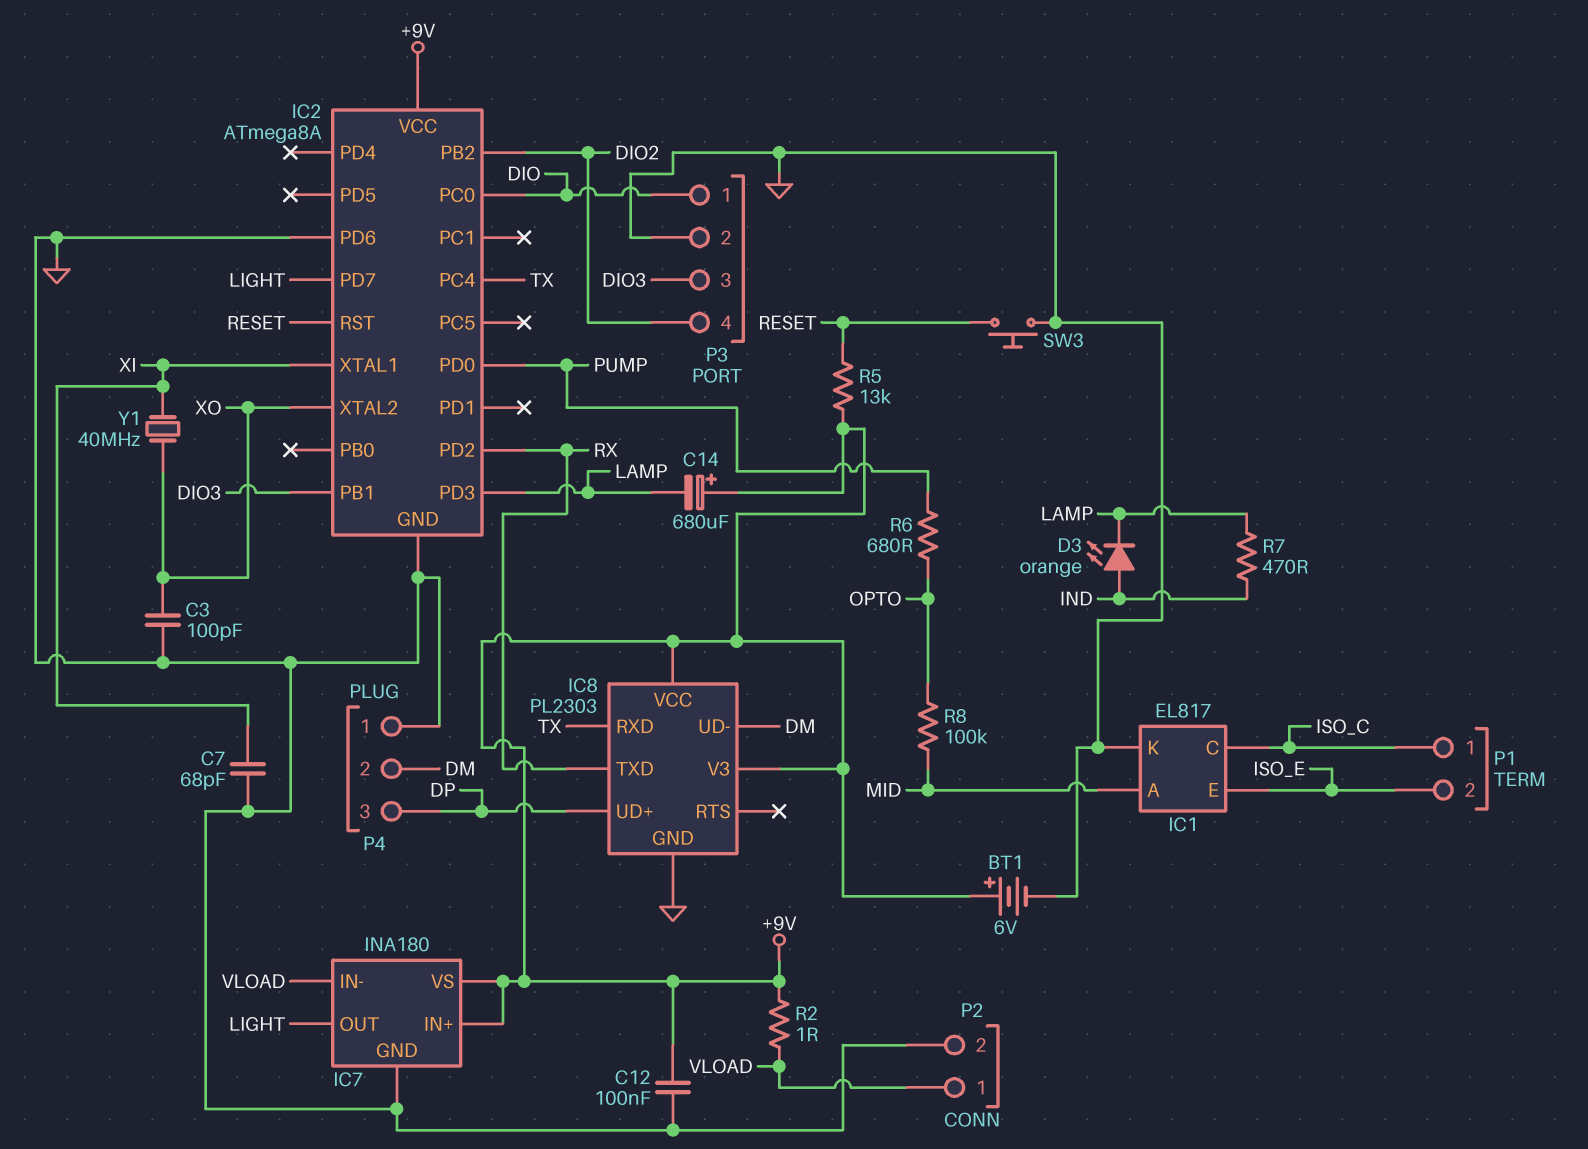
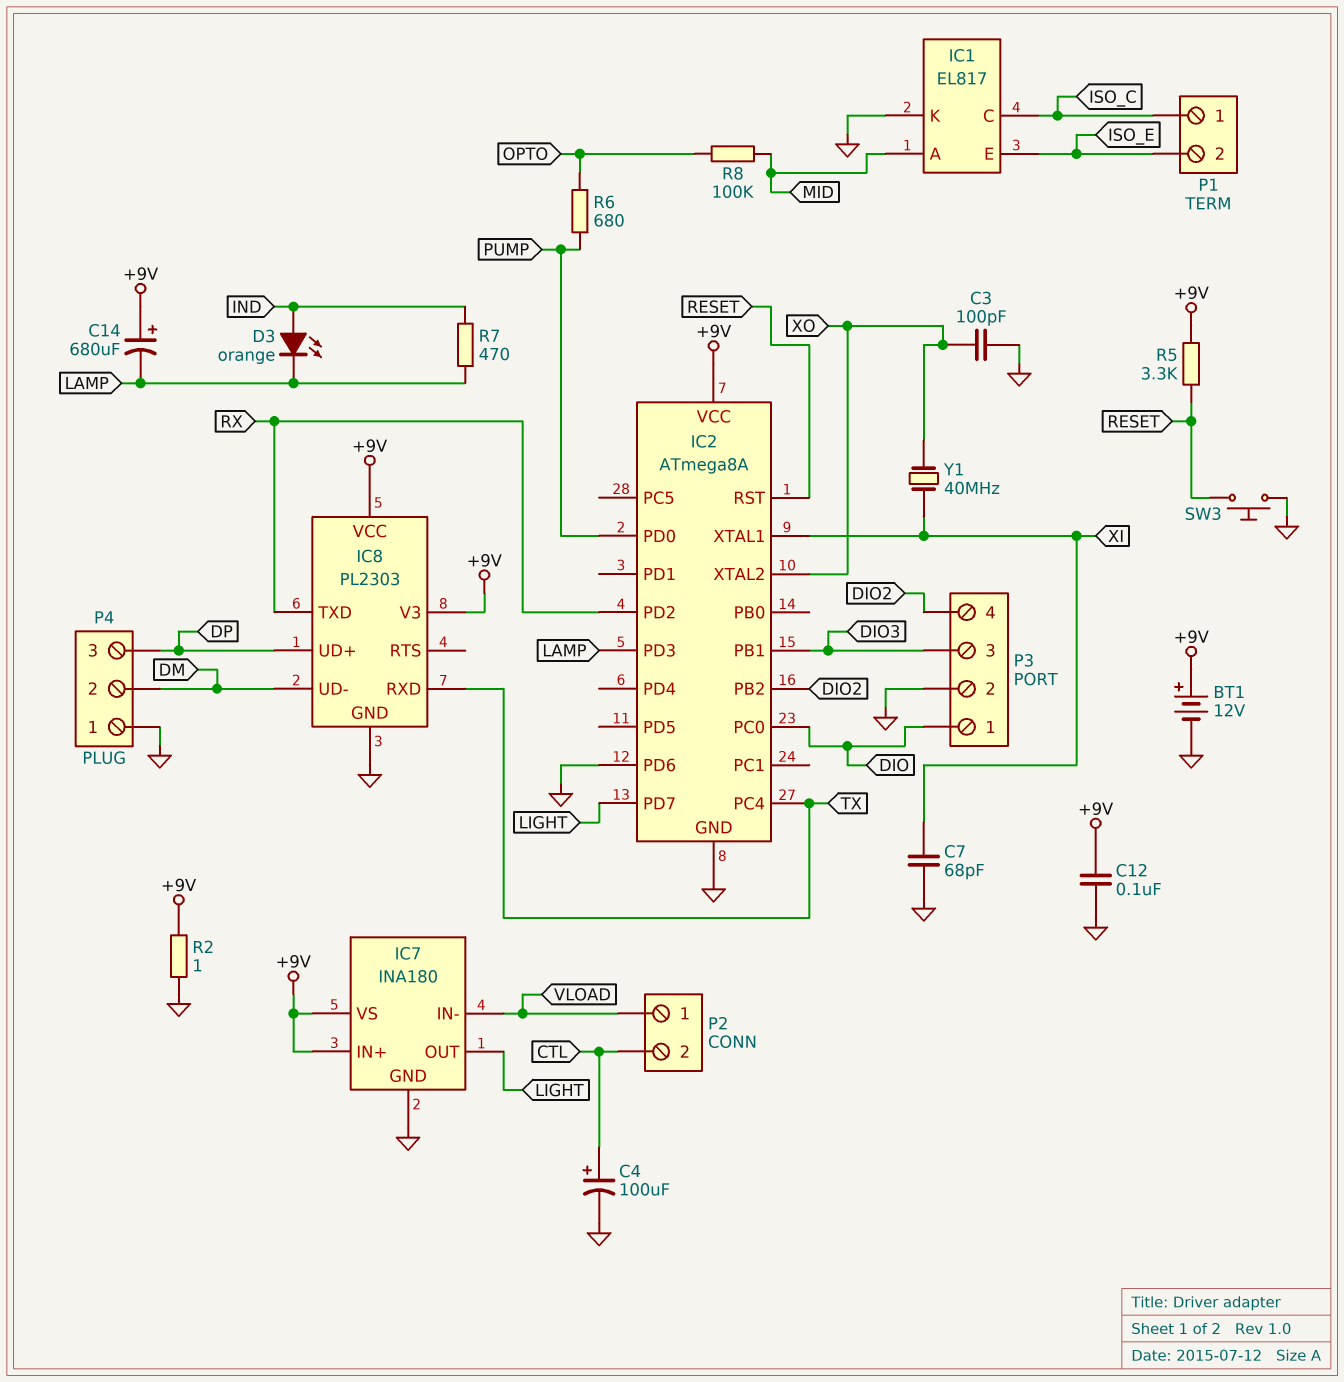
BT1: 6V (plus +9V, minus GND) -> 12V (plus +9V, minus GND)
C4: none -> 100uF (plus CTL, minus GND)
P2 pin 2: GND -> CTL
R2: 1 (+9V, VLOAD) -> 1 (+9V, GND)
R5: 13k (+9V, RESET) -> 3.3k (+9V, RESET)

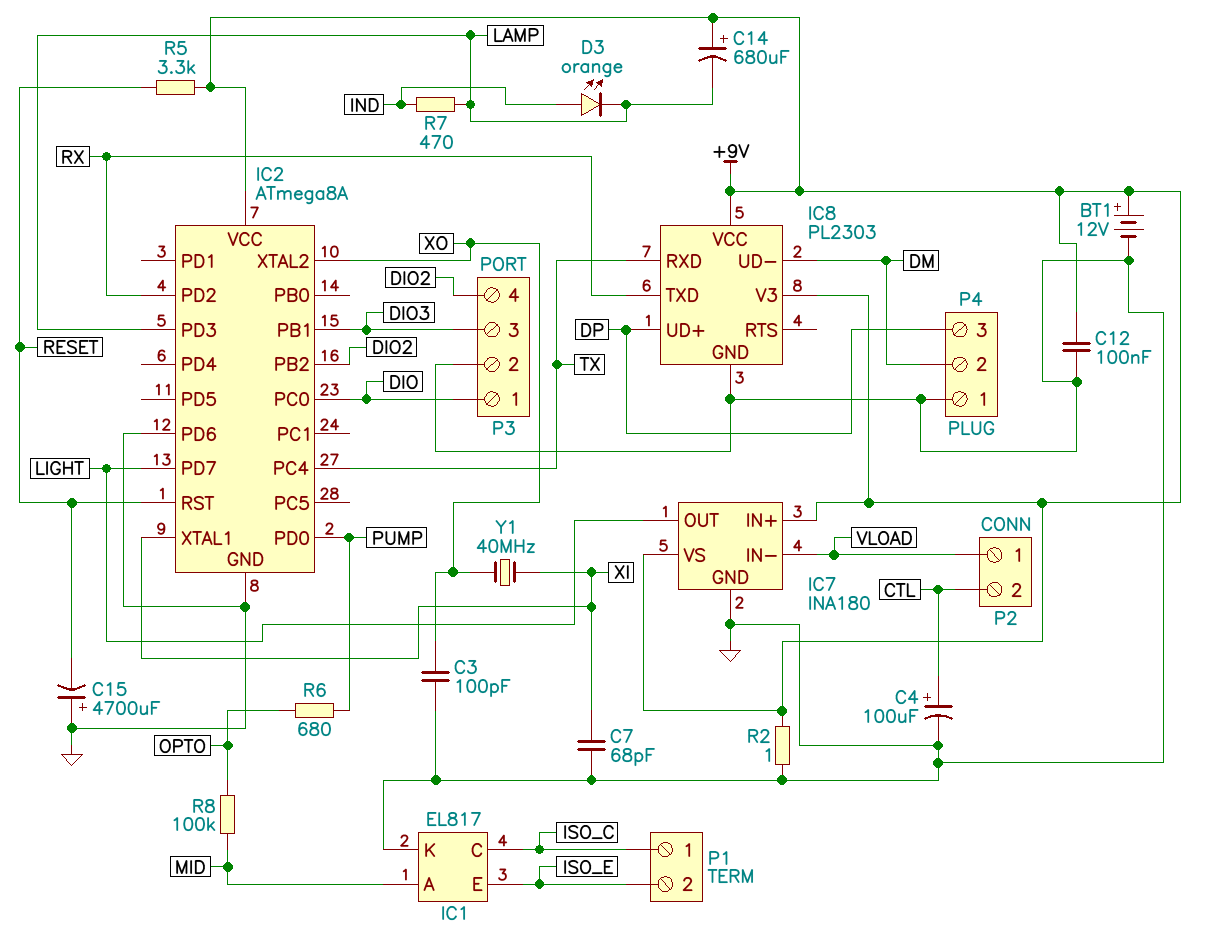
C15: none -> 4700uF (plus GND, minus RESET)
SW3: button (GND, RESET) -> none

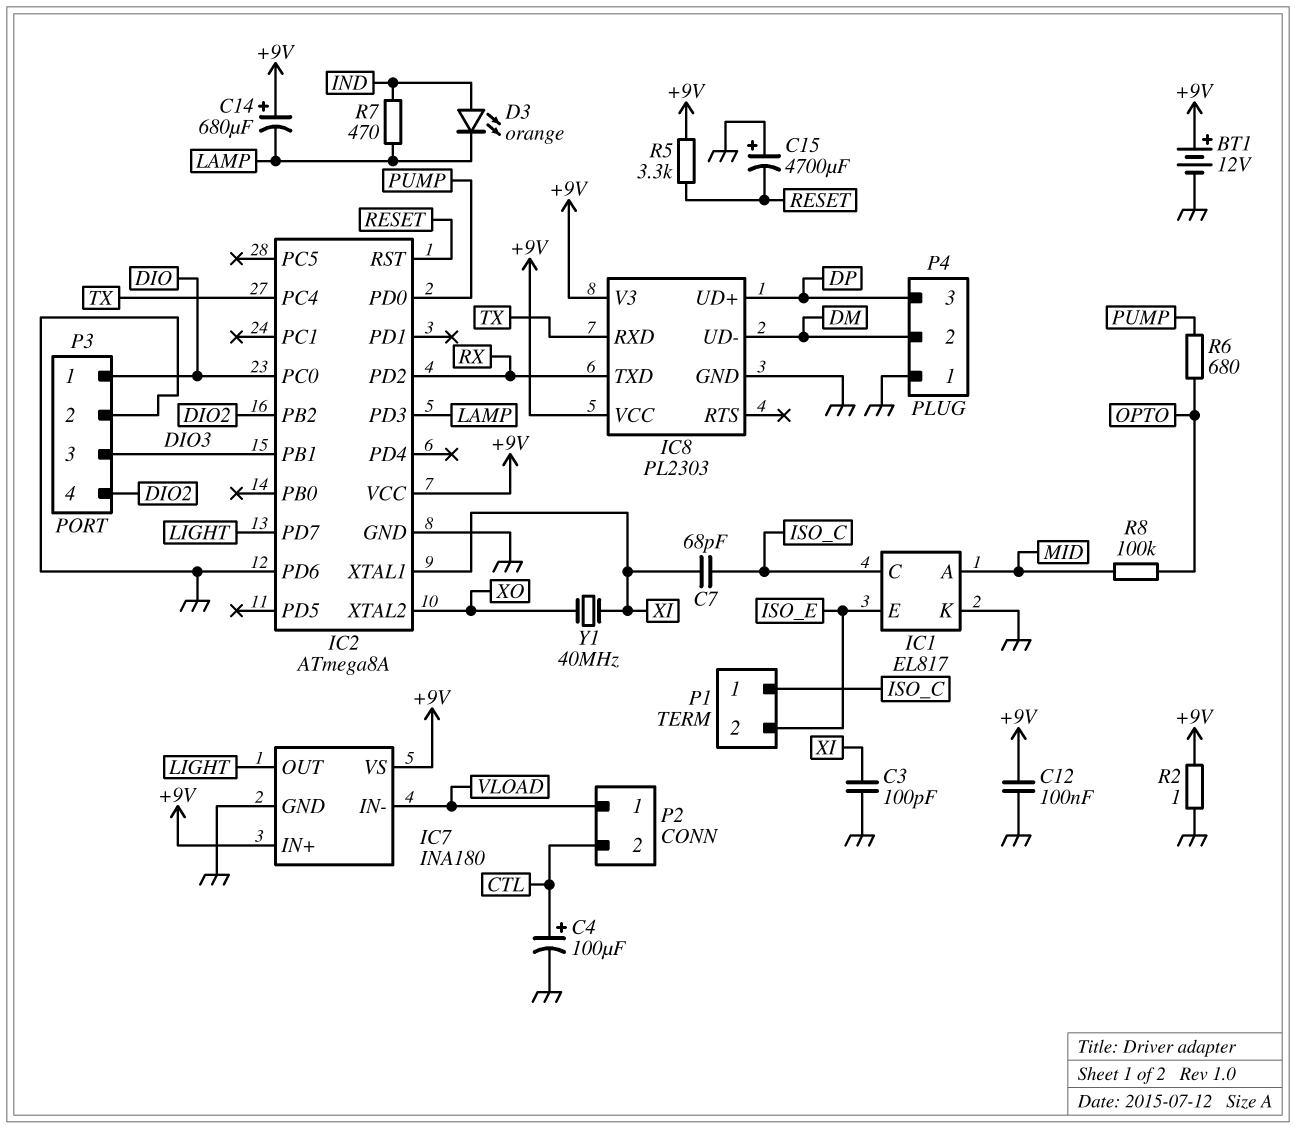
C3: 100pF (GND, XO) -> 100pF (GND, XI)
C7: 68pF (GND, XI) -> 68pF (ISO_C, XI)

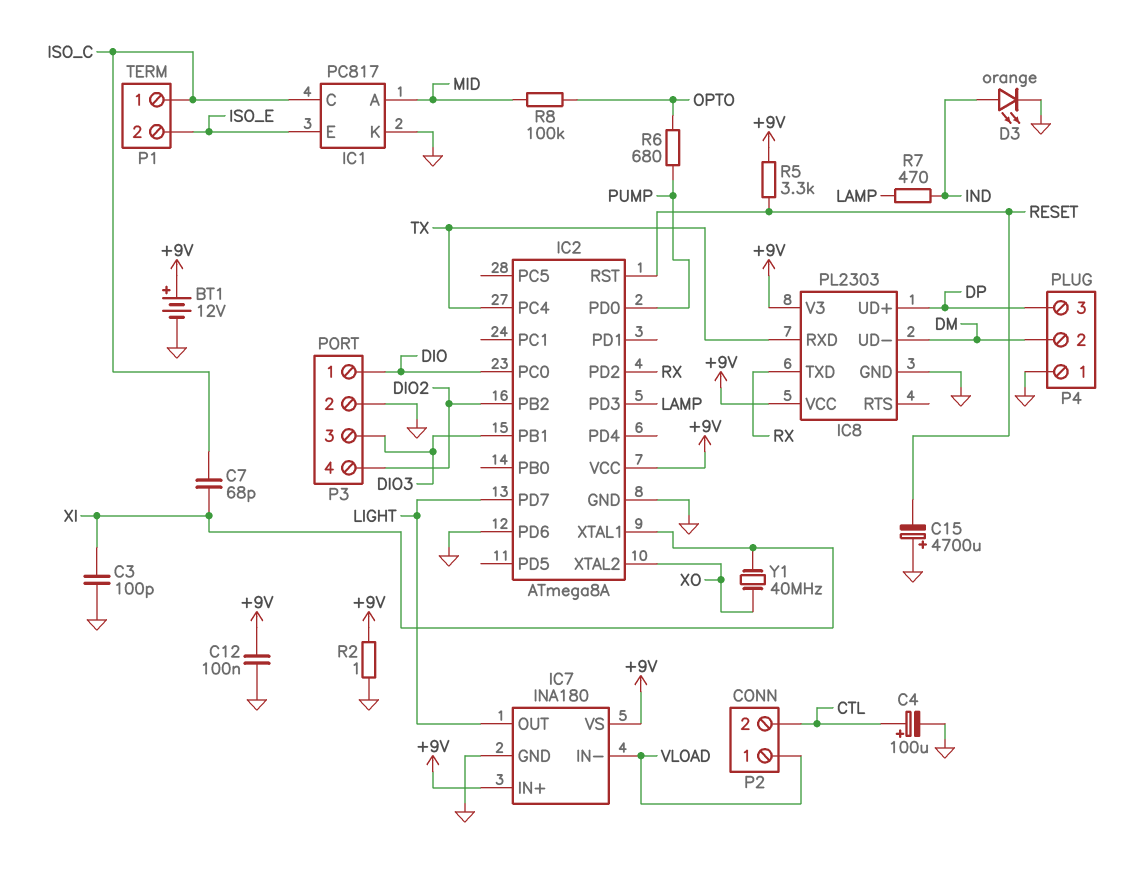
C14: 680uF (plus +9V, minus LAMP) -> none
D3: LED orange (A IND, K LAMP) -> LED orange (A IND, K GND)
IC1: EL817 -> PC817

